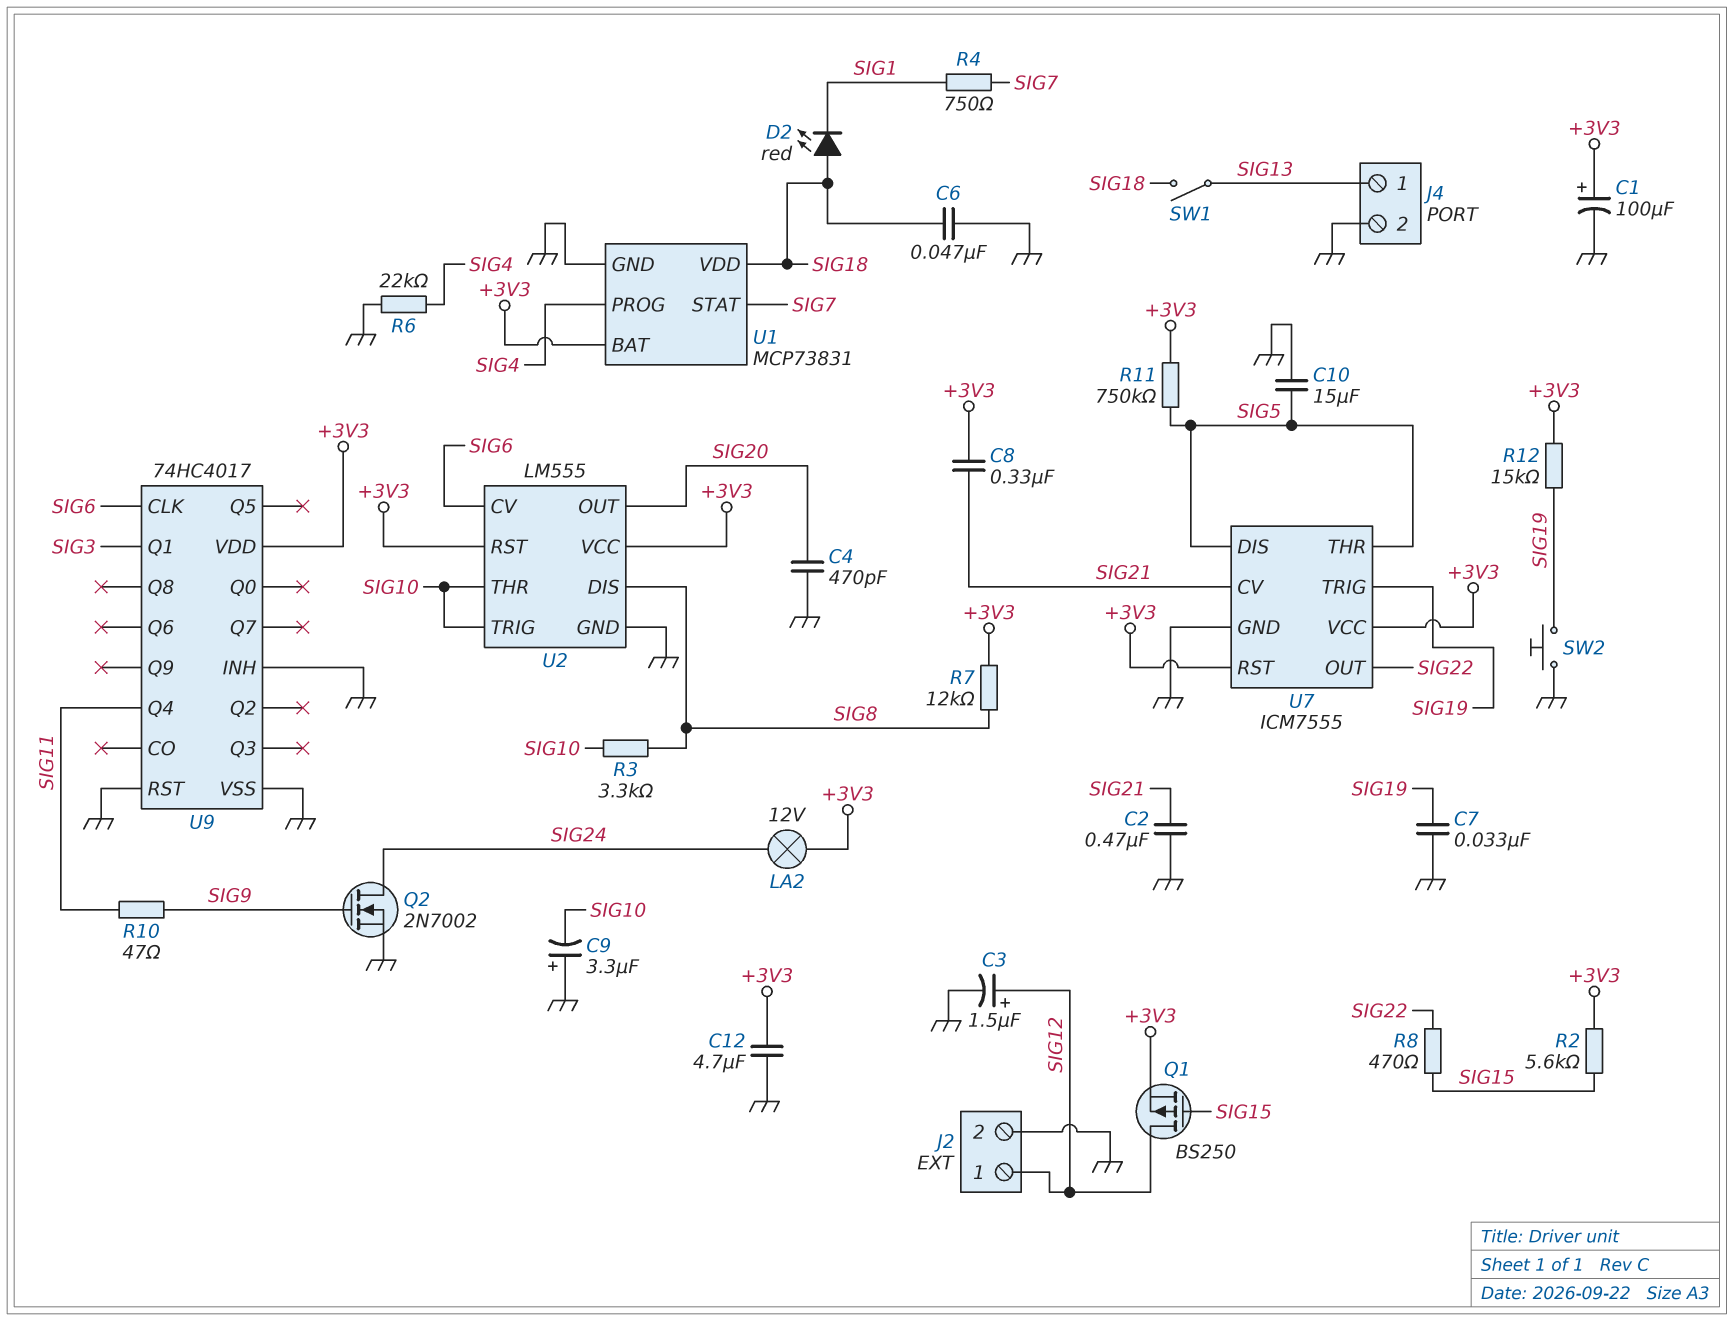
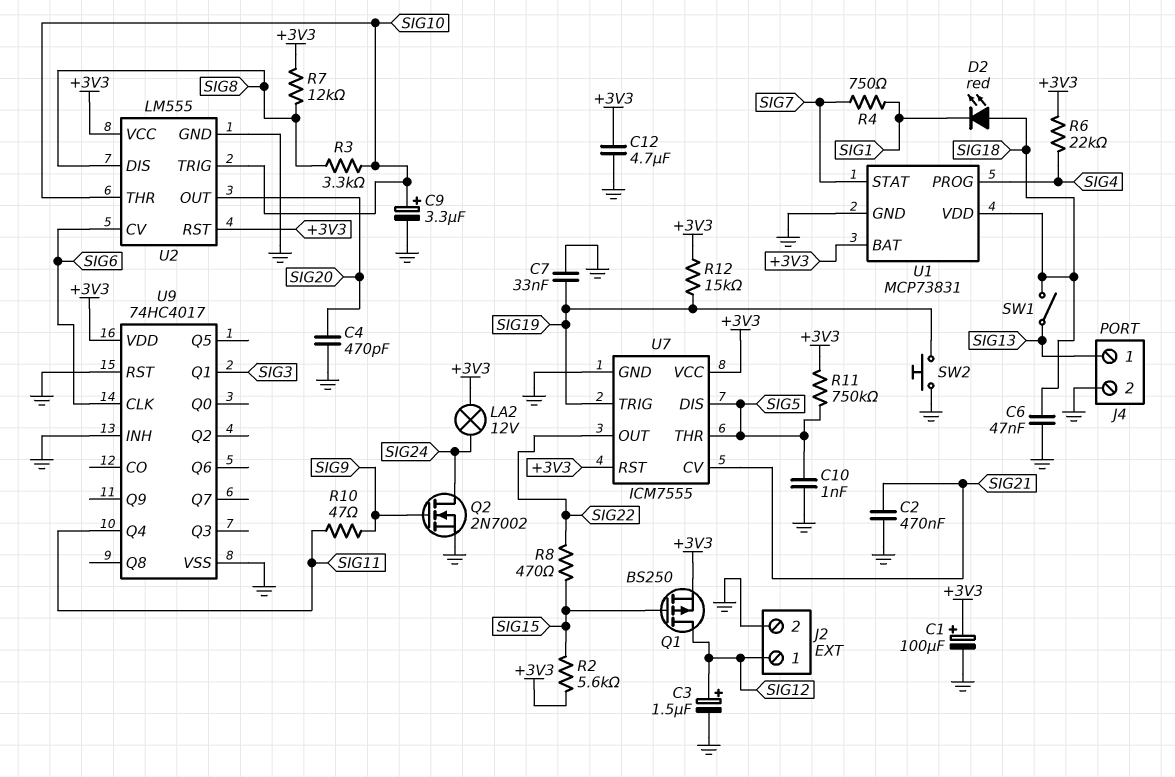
C8: 330nF (+3V3, SIG21) -> none
C9: 3.3uF (plus GND, minus SIG10) -> 3.3uF (plus SIG10, minus GND)
C10: 15uF (GND, SIG5) -> 1nF (GND, SIG5)
R6: 22k (GND, SIG4) -> 22k (+3V3, SIG4)

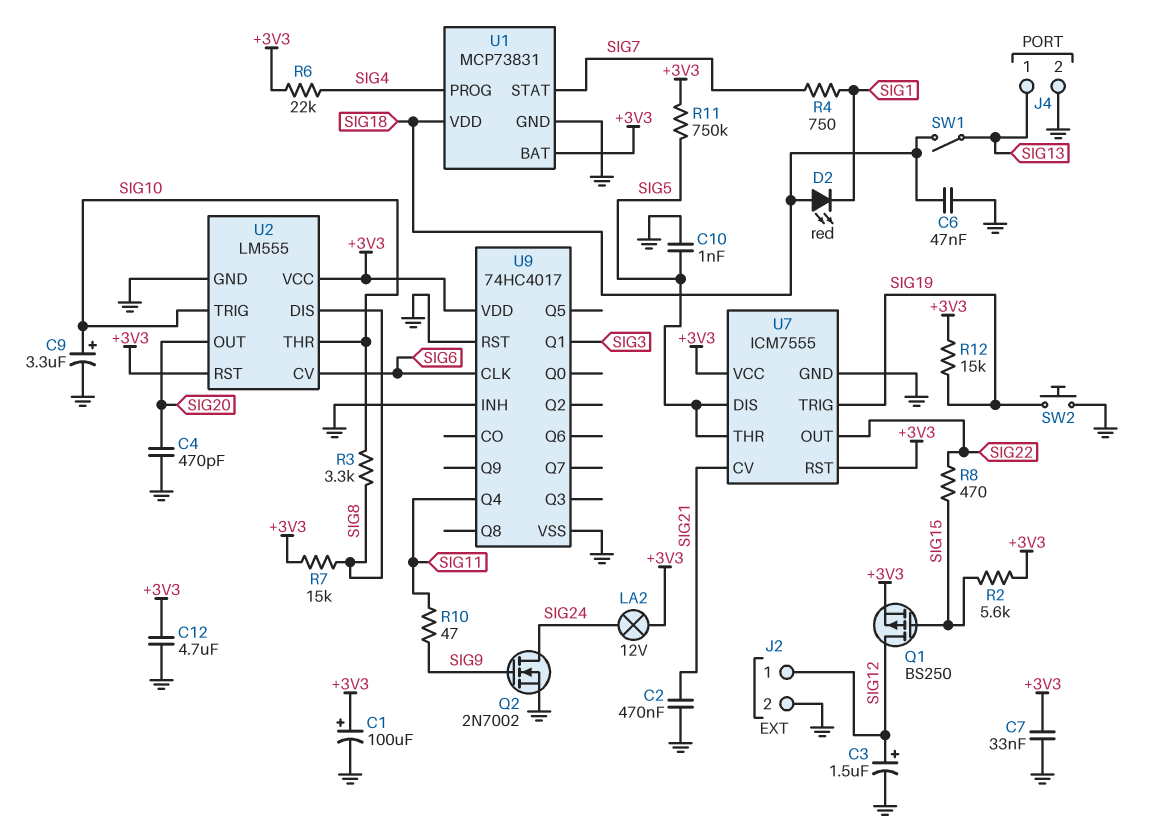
C7: 33nF (GND, SIG19) -> 33nF (+3V3, GND)
R7: 12k (+3V3, SIG8) -> 15k (+3V3, SIG8)

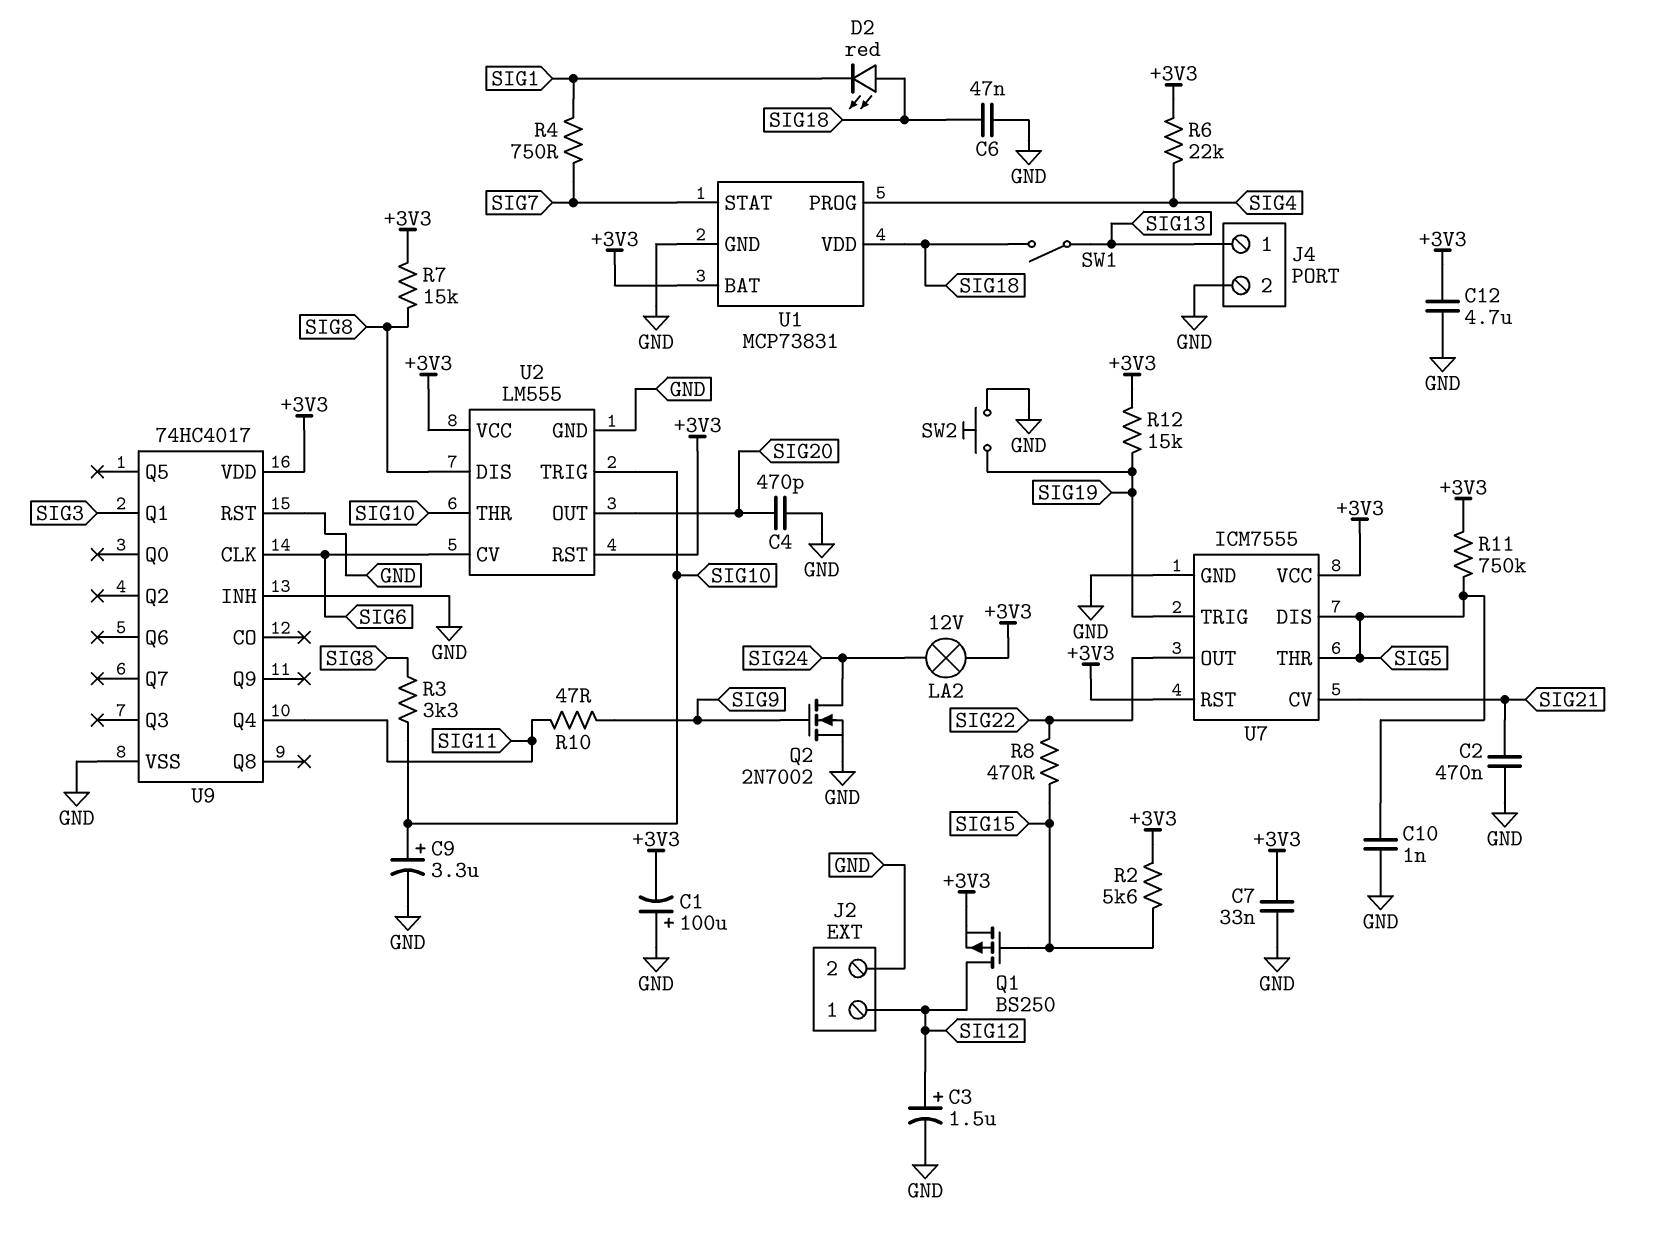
C1: 100uF (plus +3V3, minus GND) -> 100uF (plus GND, minus +3V3)

